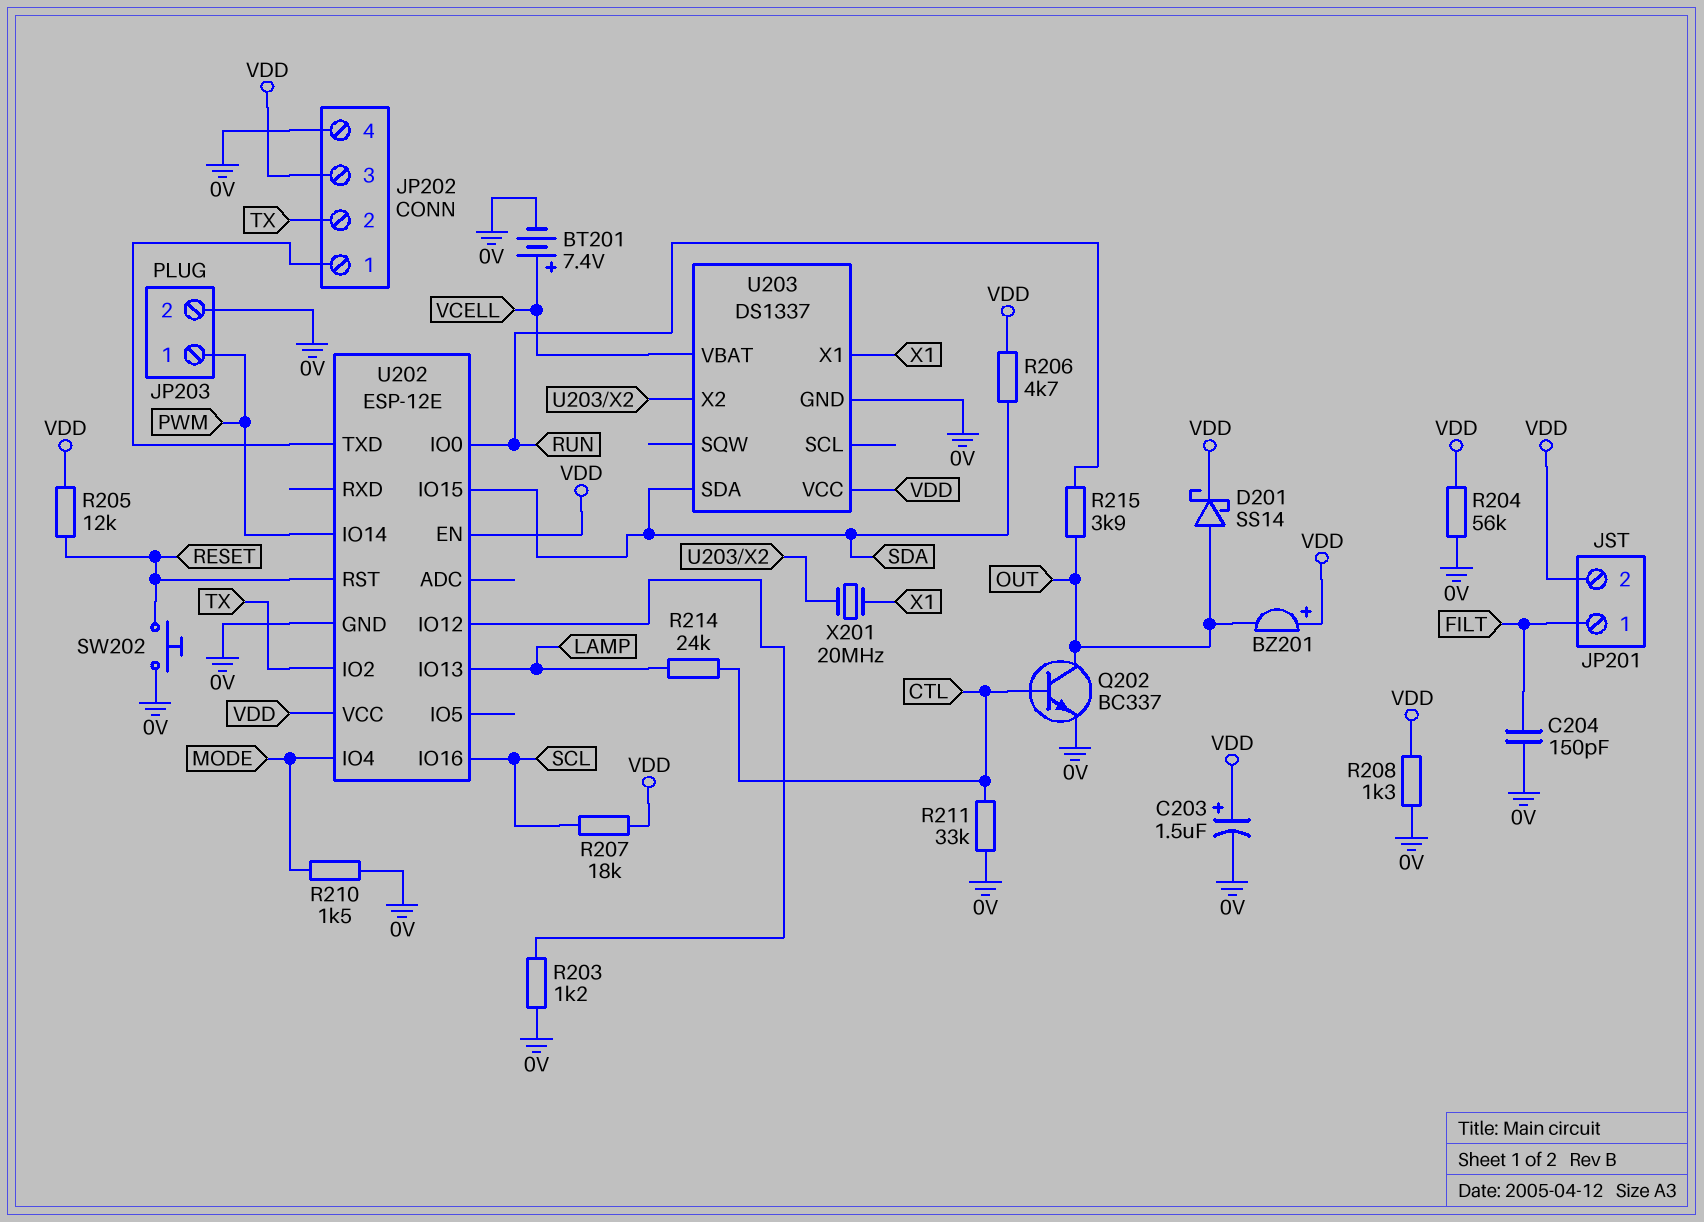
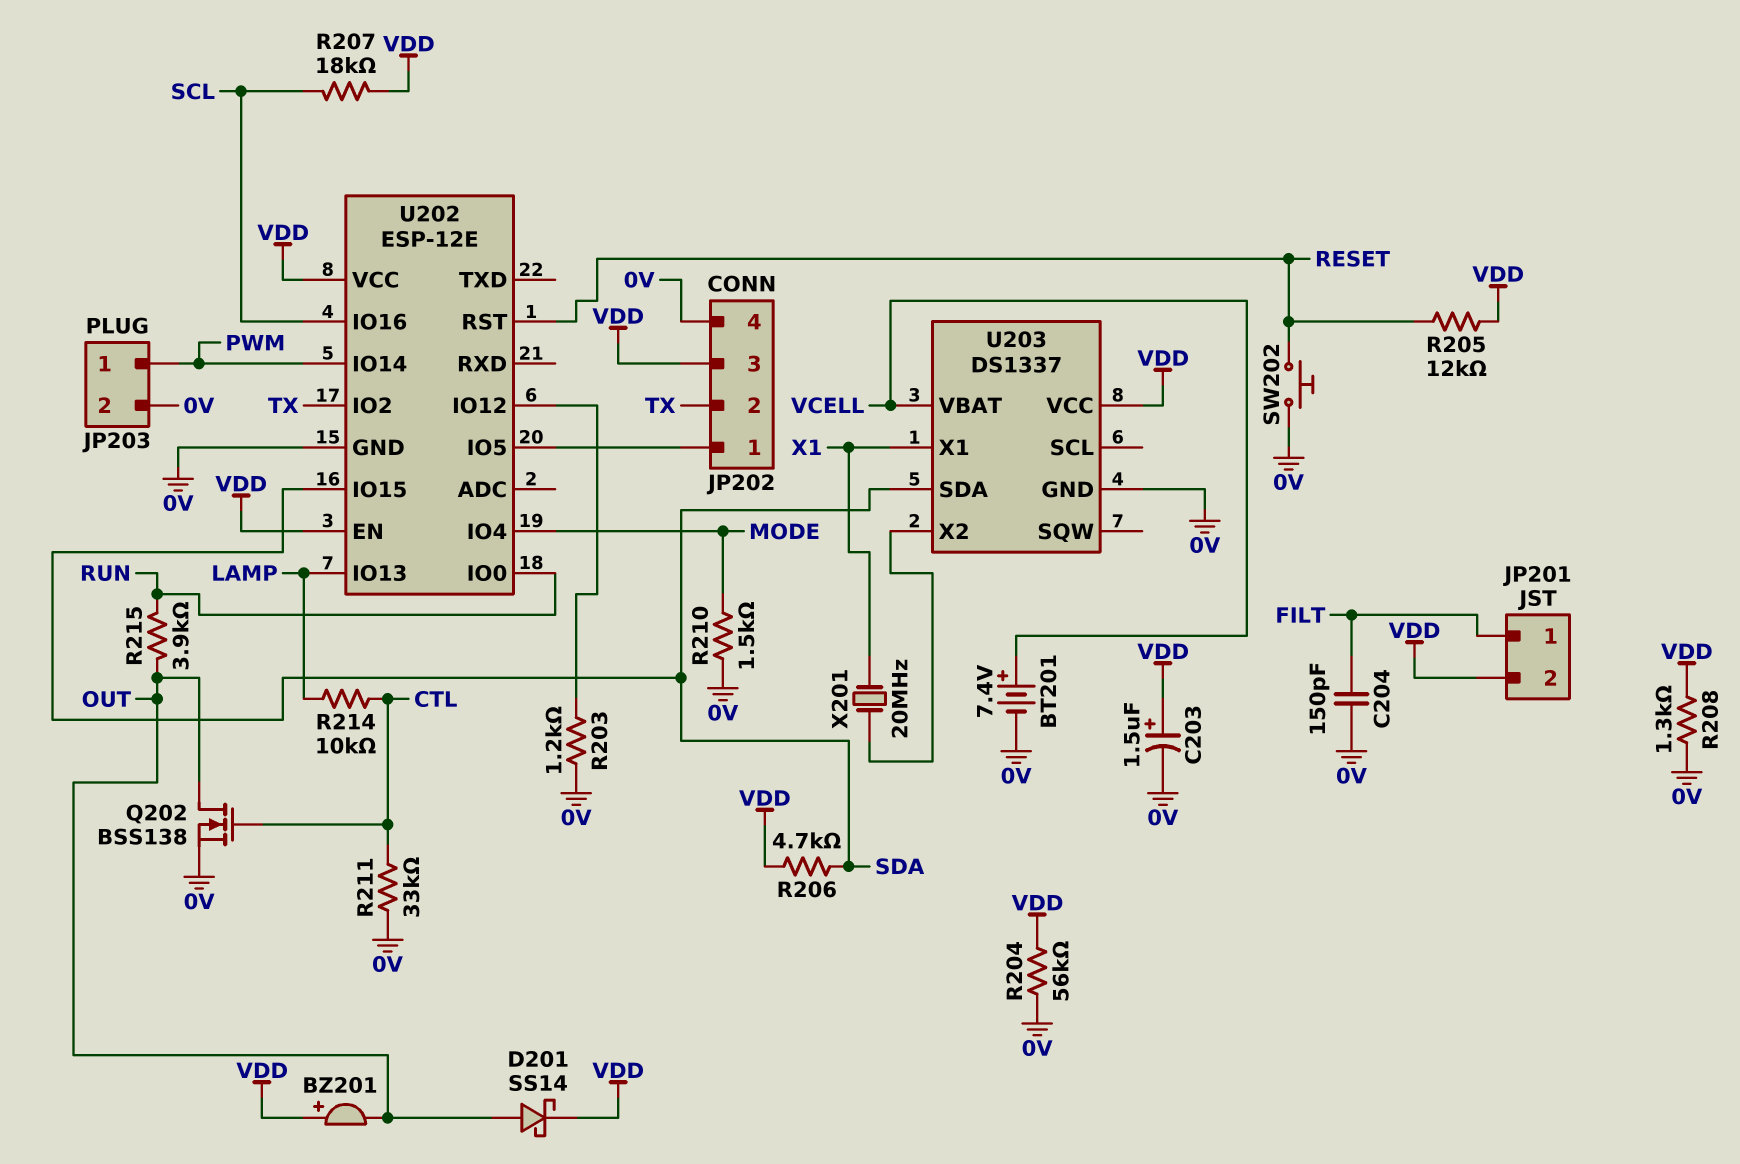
Q202: NPN BC337 (B CTL, C OUT, E 0V) -> NMOS BSS138 (G CTL, D OUT, S 0V)
R214: 24k (CTL, LAMP) -> 10k (CTL, LAMP)
U202 pin IO5: none -> JP202/1
U202 pin TXD: JP202/1 -> none

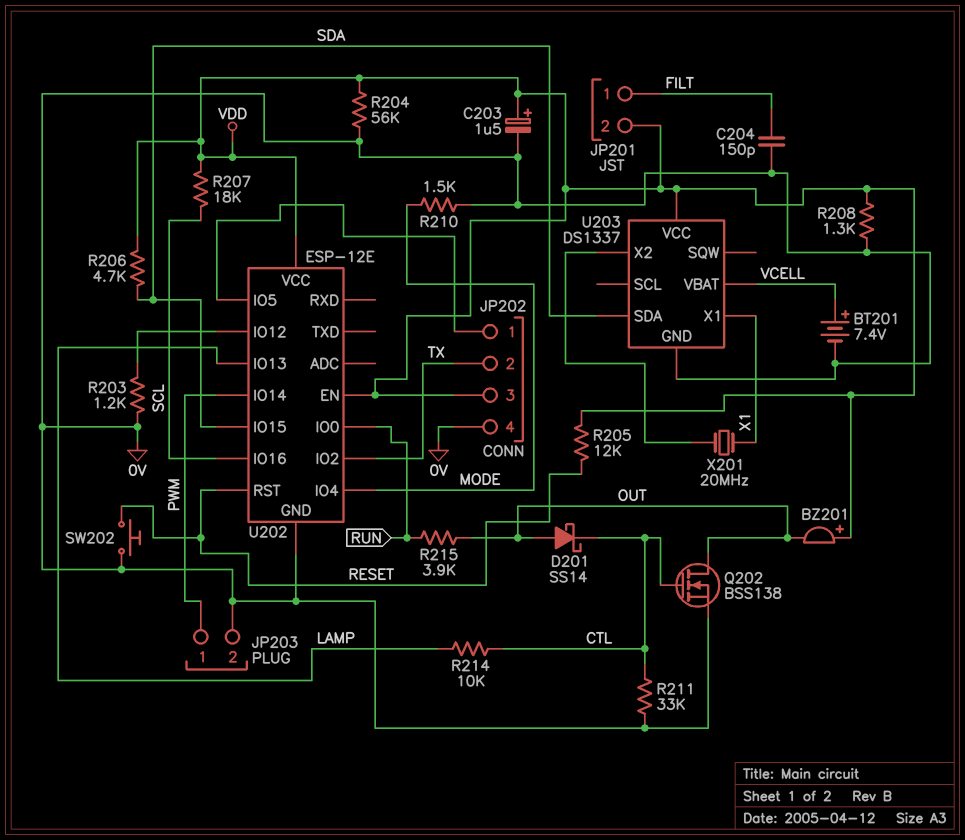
D201: schottky SS14 (A OUT, K VDD) -> schottky SS14 (A OUT, K CTL)

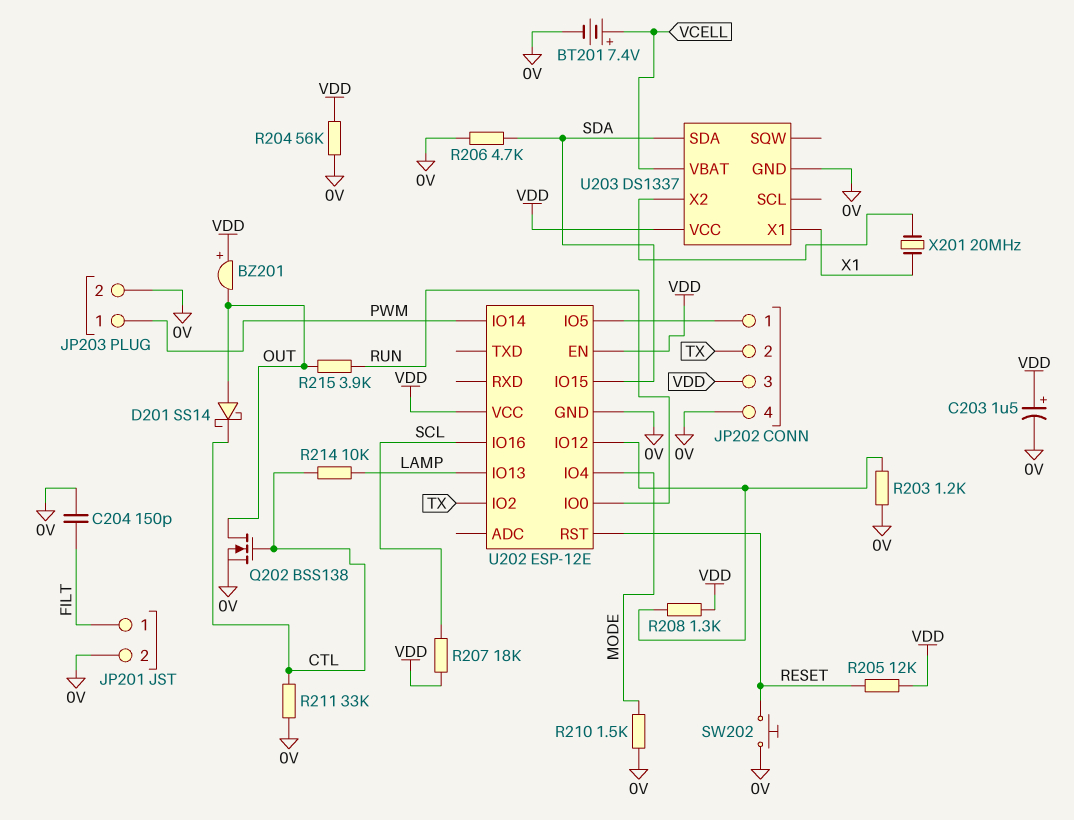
JP201 pin 2: VDD -> 0V
R206: 4.7k (SDA, VDD) -> 4.7k (0V, SDA)
R208: 1.3k (0V, VDD) -> 1.3k (U202/IO12, VDD)

